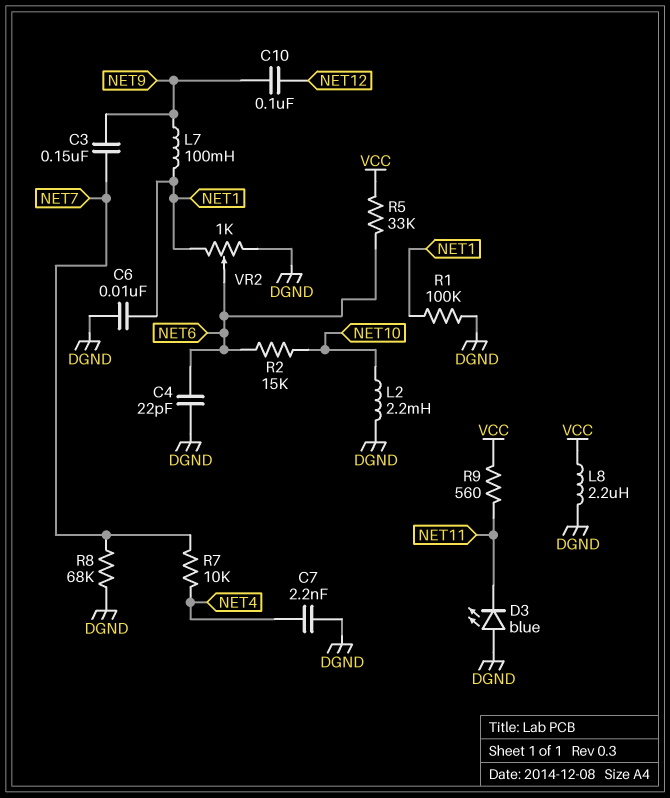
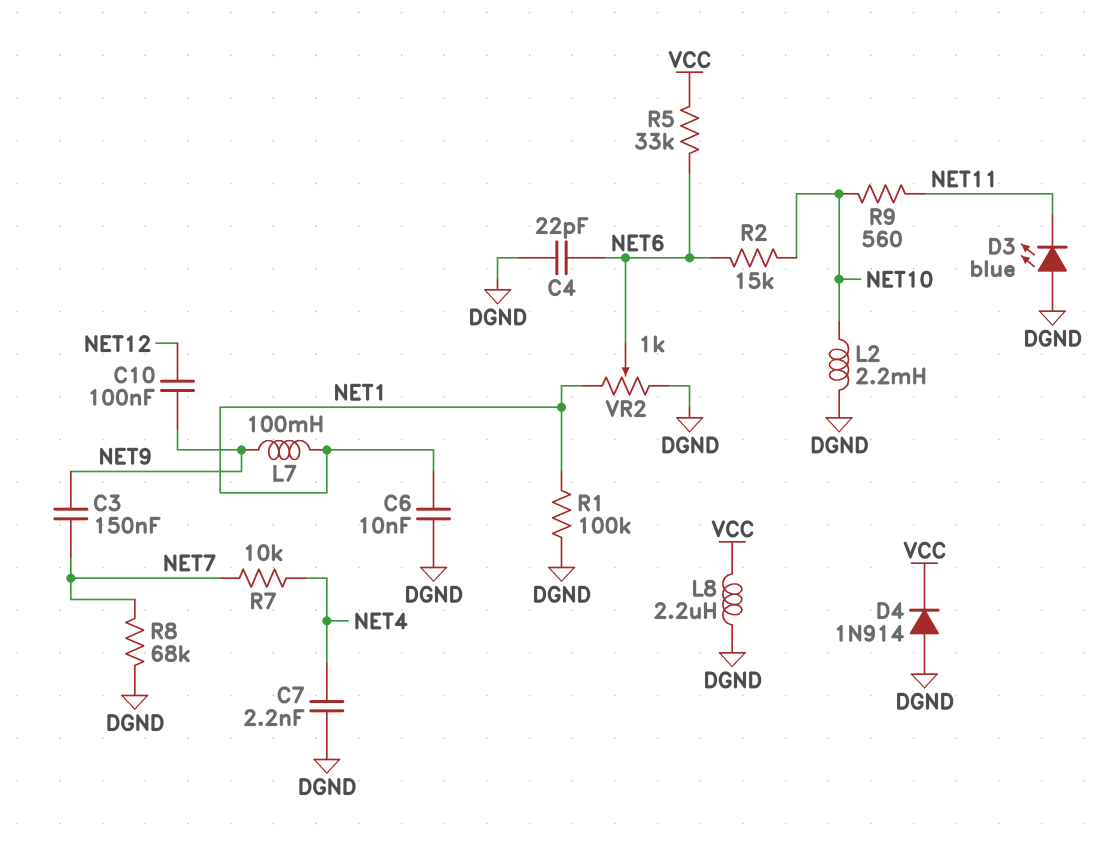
D4: none -> diode 1N914 (A DGND, K VCC)
R9: 560 (NET11, VCC) -> 560 (NET10, NET11)

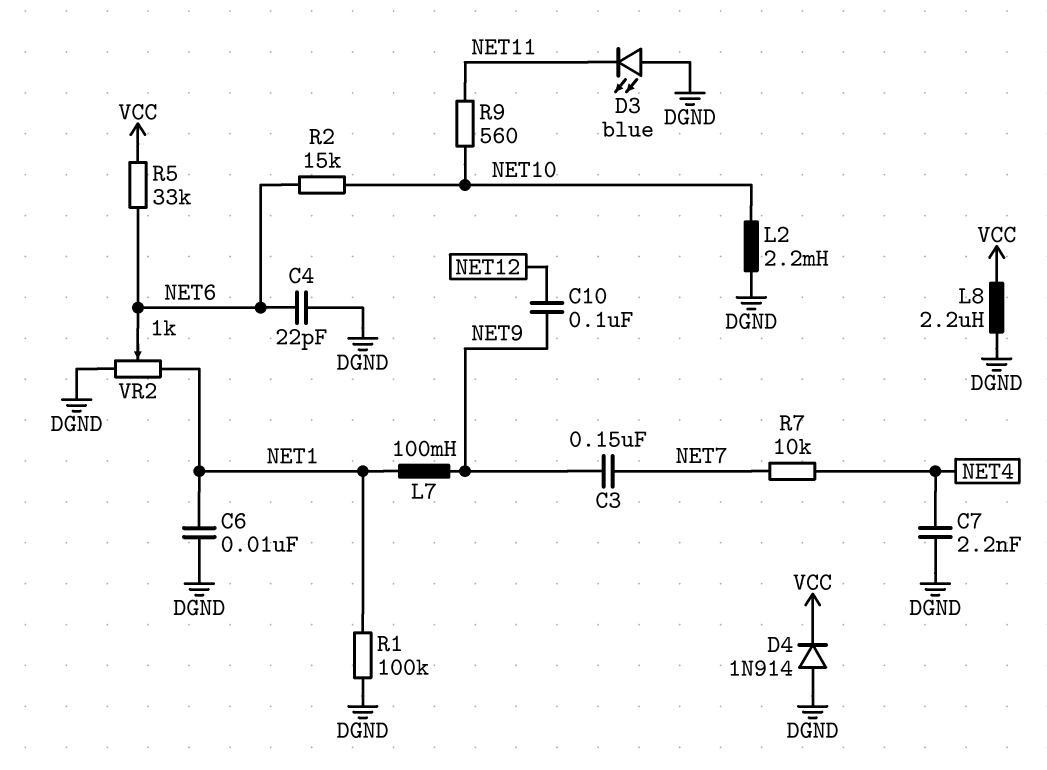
R8: 68k (DGND, NET7) -> none

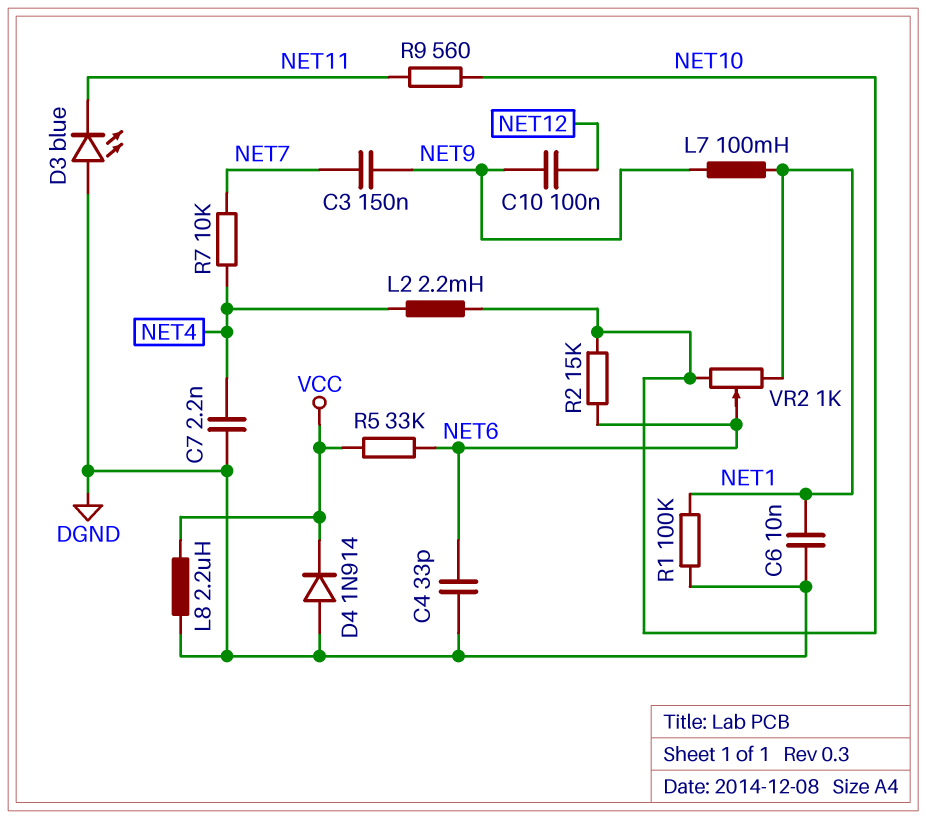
C4: 22pF (DGND, NET6) -> 33pF (DGND, NET6)
L2: 2.2mH (DGND, NET10) -> 2.2mH (NET4, NET10)
VR2: 1k (DGND, NET1, wiper NET6) -> 1k (NET1, NET10, wiper NET6)

